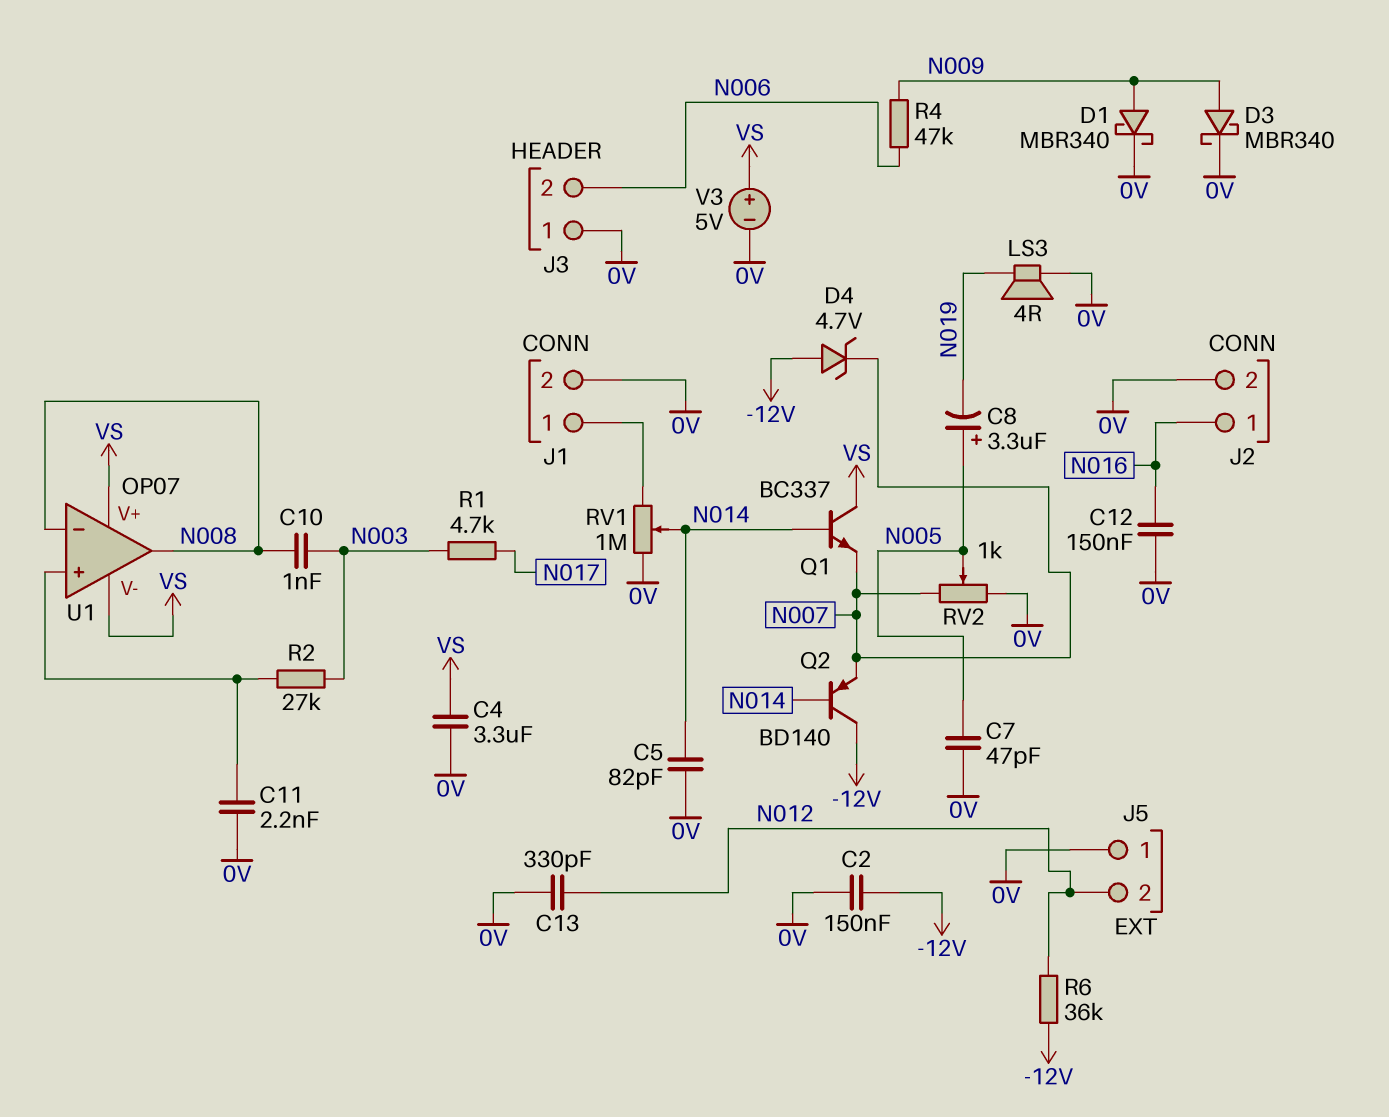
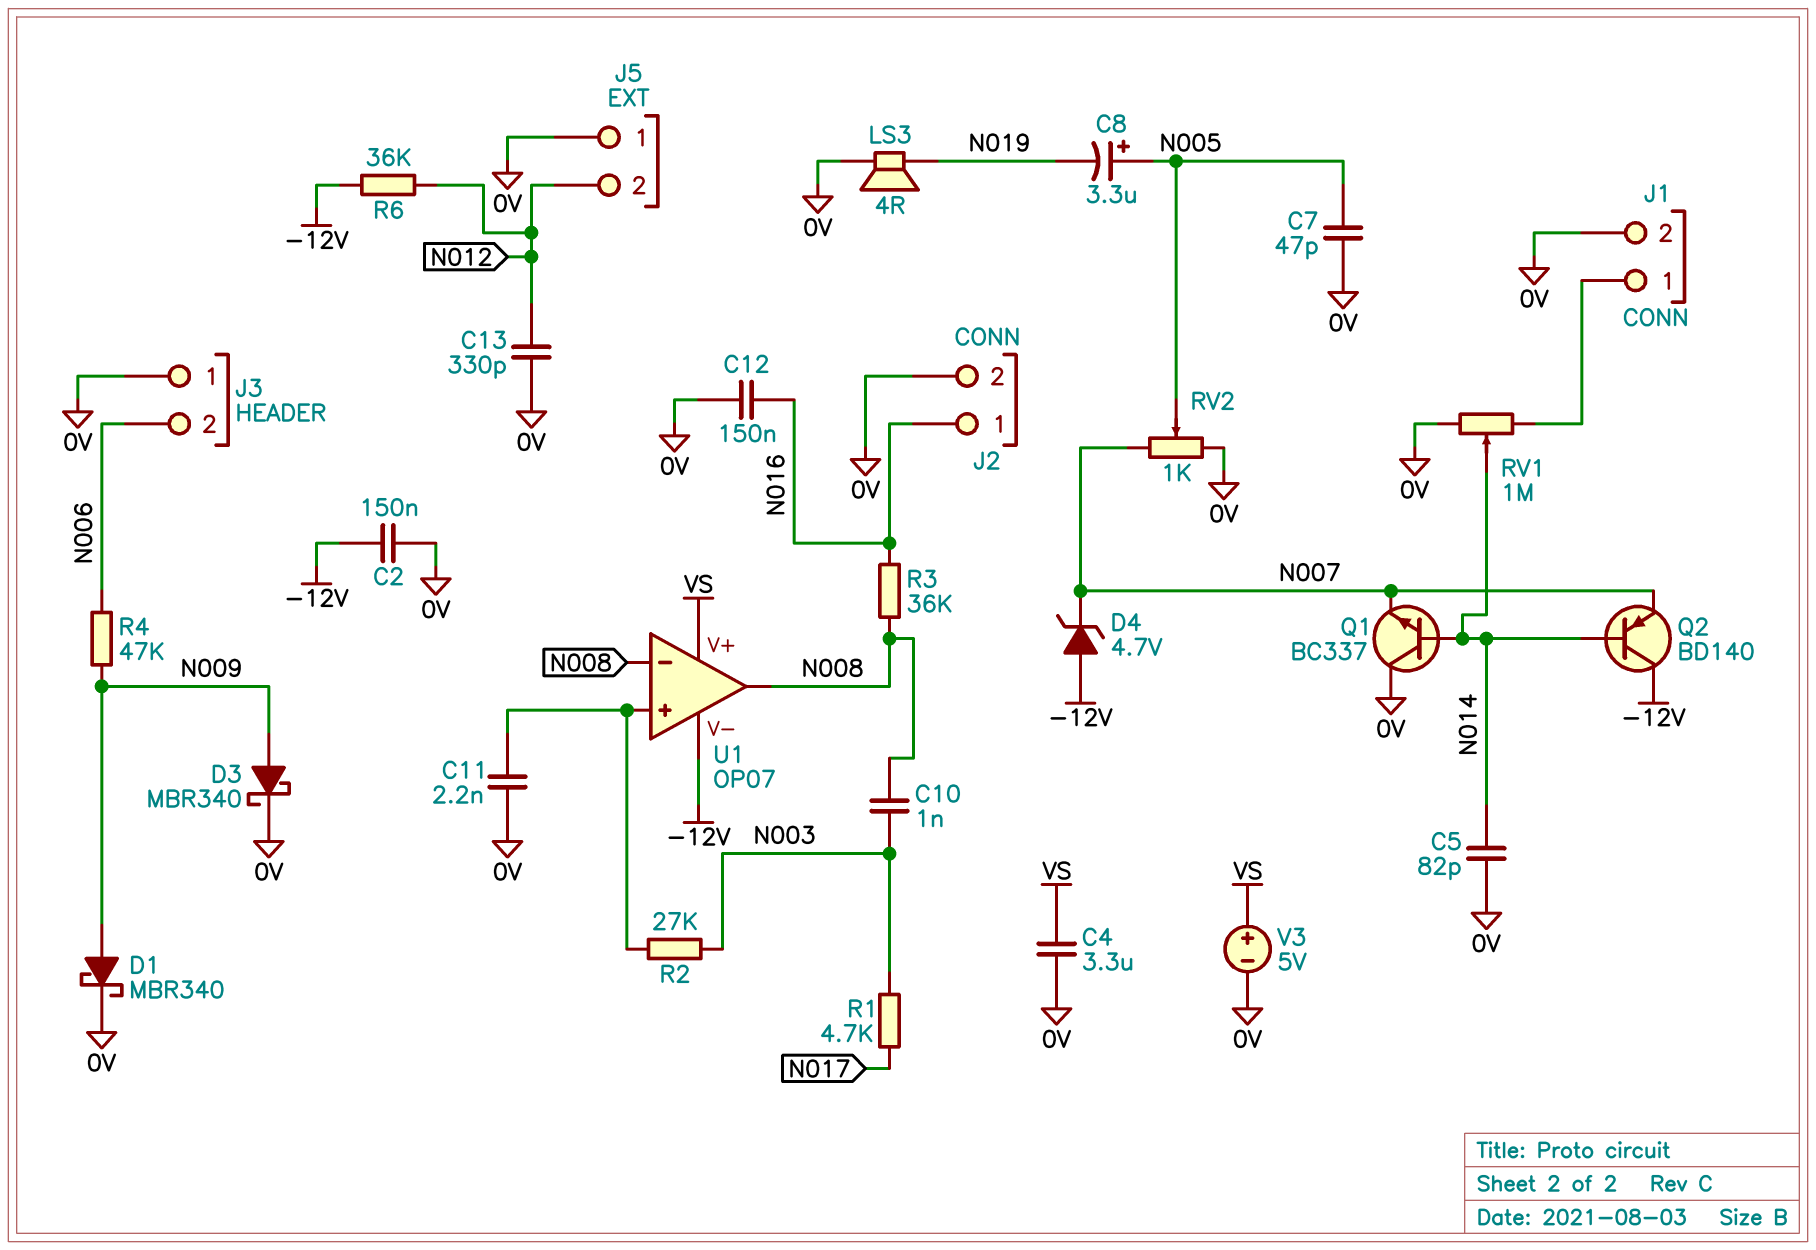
Q1: NPN BC337 (B N014, C VS, E N007) -> NPN BC337 (B N014, C 0V, E N007)
R3: none -> 36k (N008, N016)
U1 pin V-: VS -> -12V

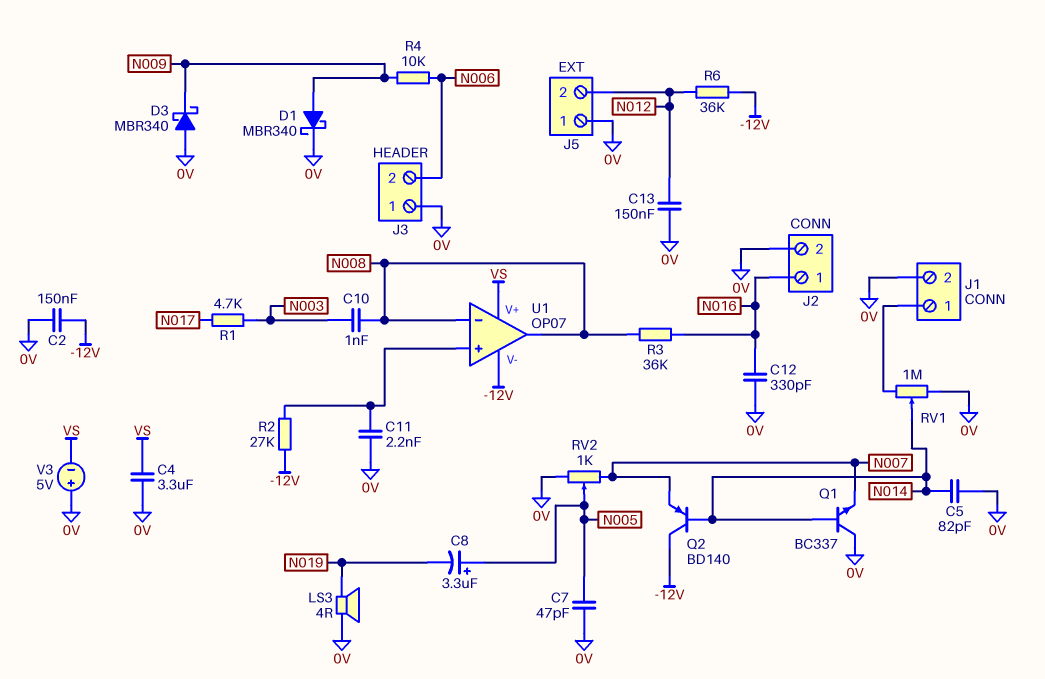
C12: 150nF (0V, N016) -> 330pF (0V, N016)
C13: 330pF (0V, N012) -> 150nF (0V, N012)
D3: schottky MBR340 (A N009, K 0V) -> schottky MBR340 (A 0V, K N009)
D4: zener 4.7V (A -12V, K N007) -> none
R2: 27k (N003, U1/in+) -> 27k (-12V, U1/in+)
R4: 47k (N006, N009) -> 10k (N006, N009)
V3: 5V (plus VS, minus 0V) -> 5V (plus 0V, minus VS)

